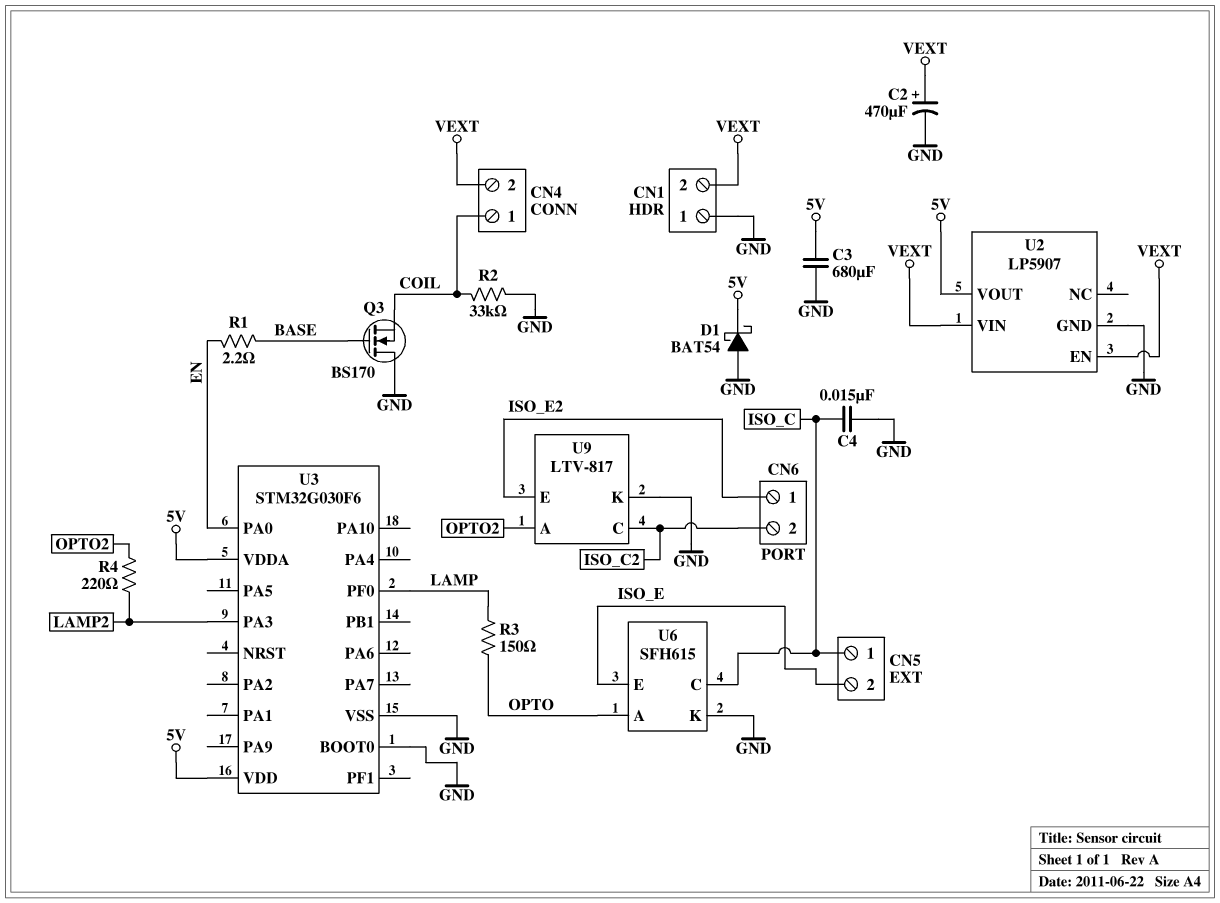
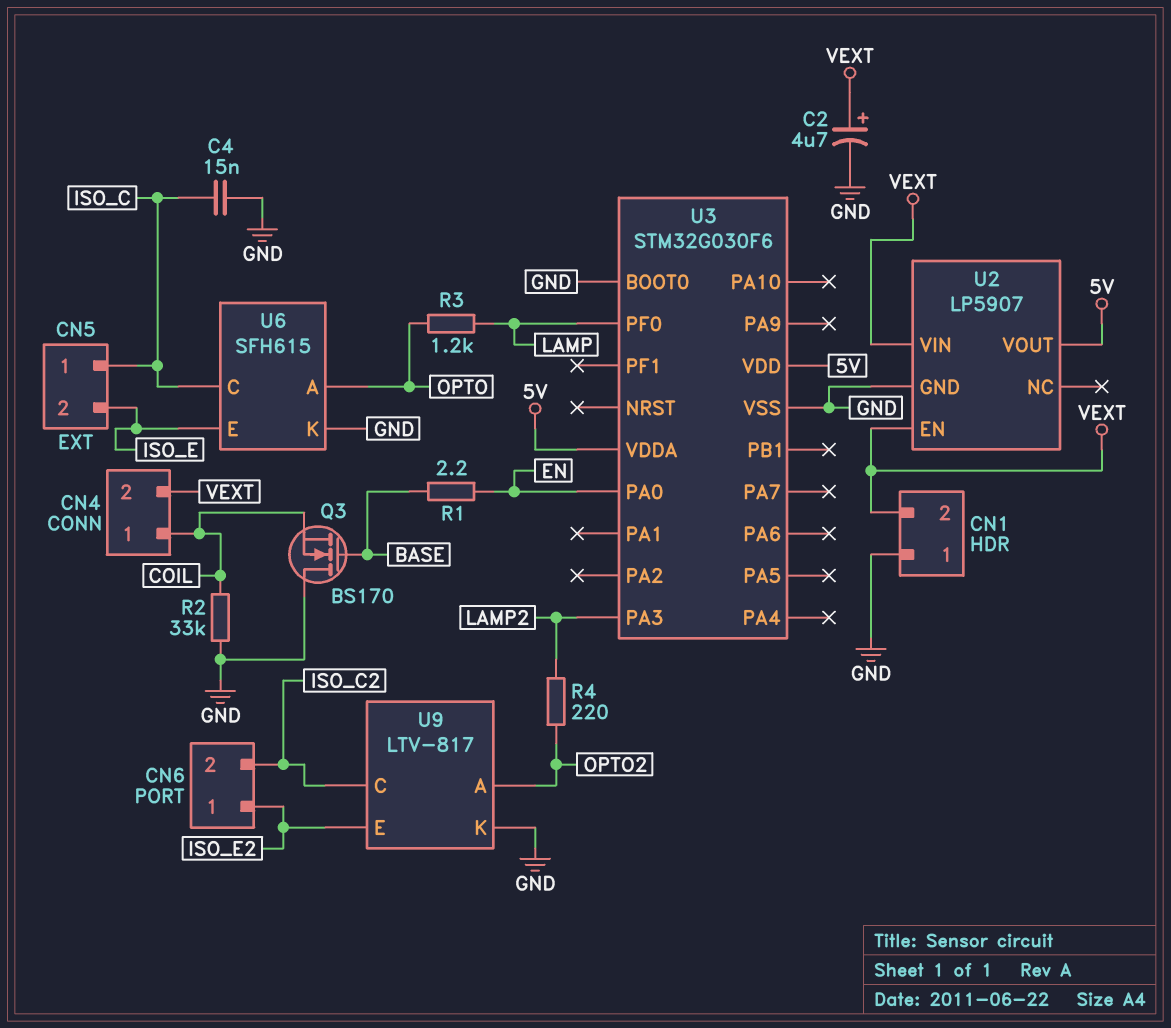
C2: 470uF (plus VEXT, minus GND) -> 4.7uF (plus VEXT, minus GND)
C3: 680uF (5V, GND) -> none
D1: schottky BAT54 (A GND, K 5V) -> none
R3: 150 (LAMP, OPTO) -> 1.2k (LAMP, OPTO)

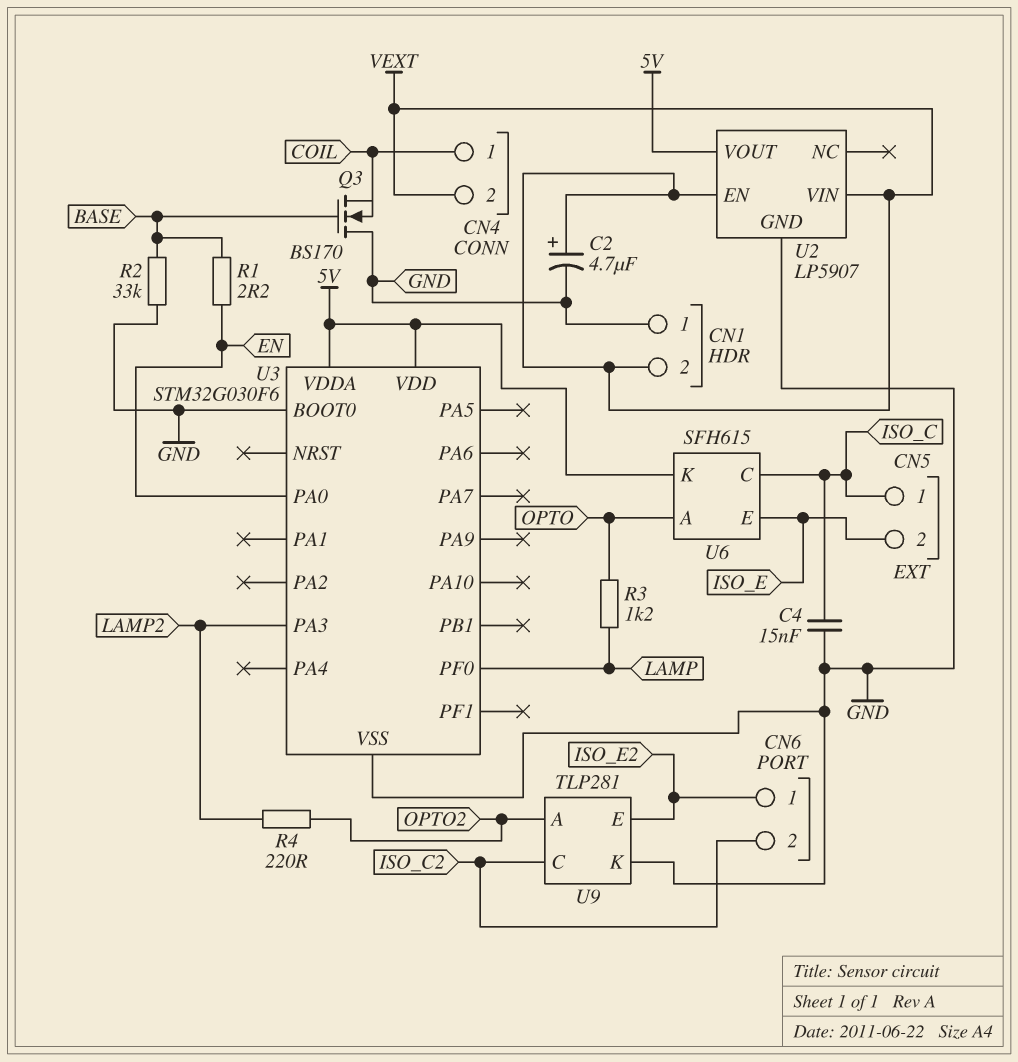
R2: 33k (COIL, GND) -> 33k (BASE, GND)
U6 pin K: GND -> 5V
U9: LTV-817 -> TLP281

